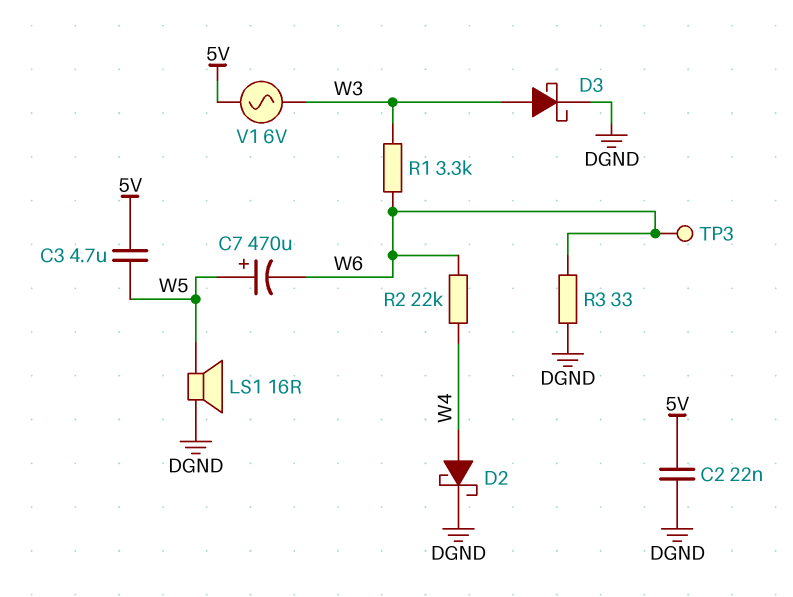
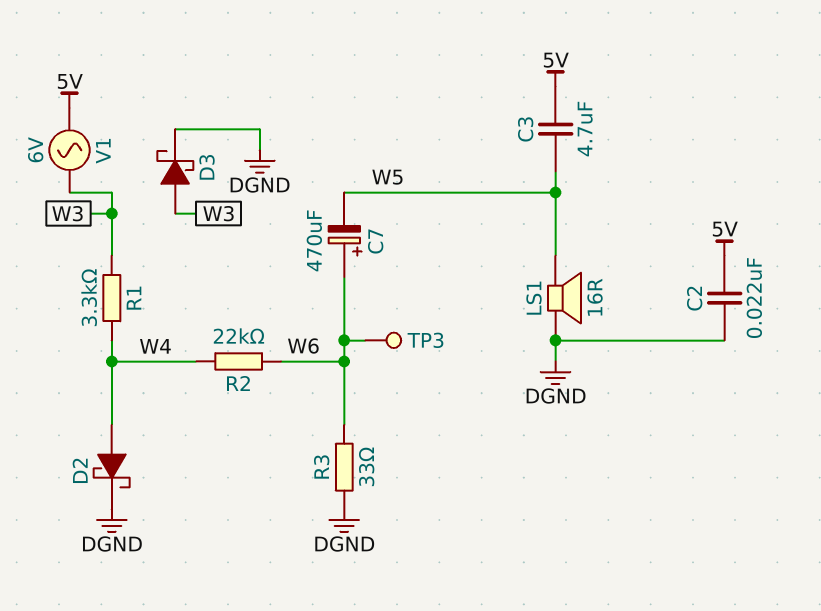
C7: 470uF (plus W5, minus W6) -> 470uF (plus W6, minus W5)
R1: 3.3k (W3, W6) -> 3.3k (W3, W4)

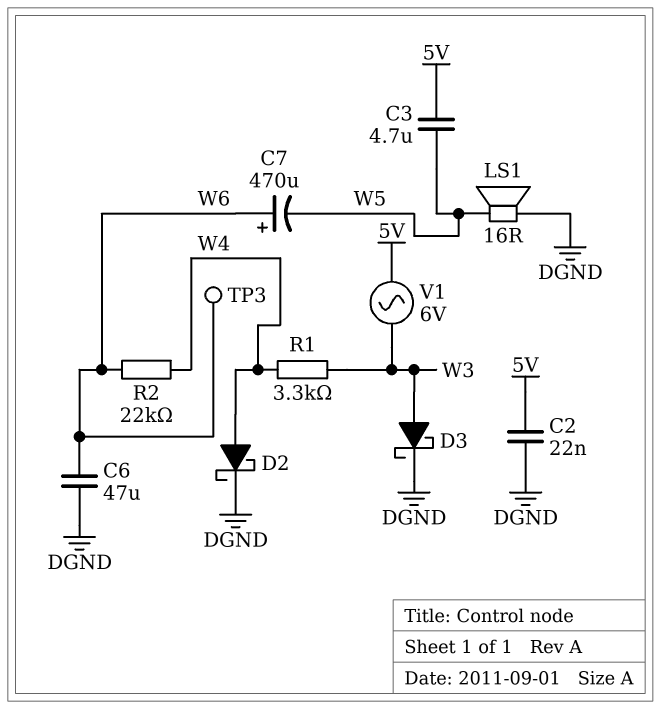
C6: none -> 47uF (DGND, W6)
R3: 33 (DGND, W6) -> none

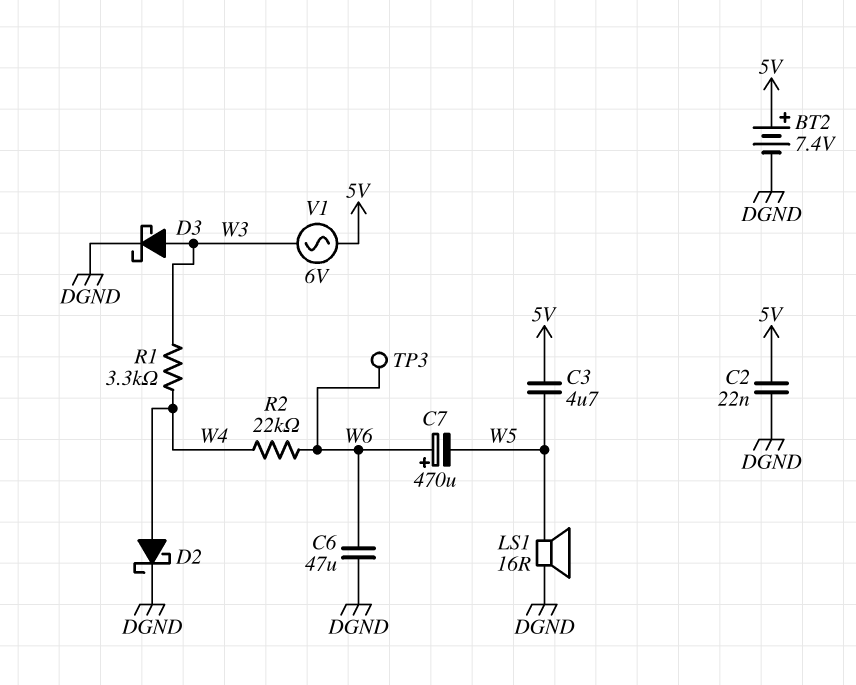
BT2: none -> 7.4V (plus 5V, minus DGND)

